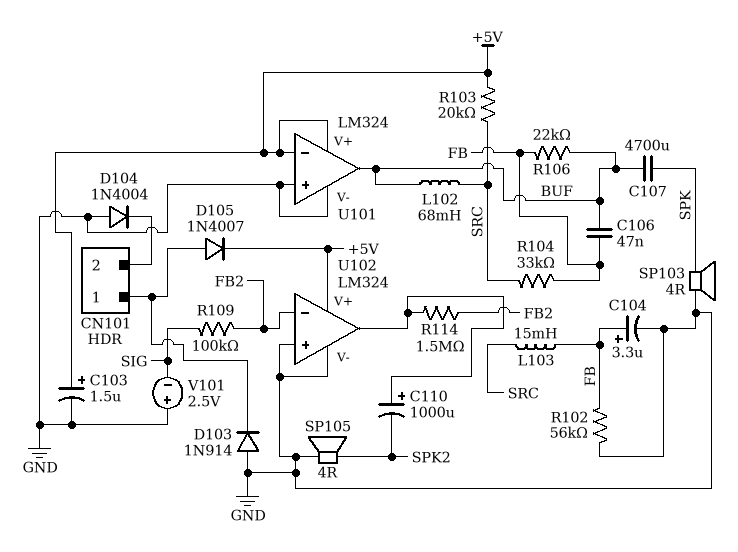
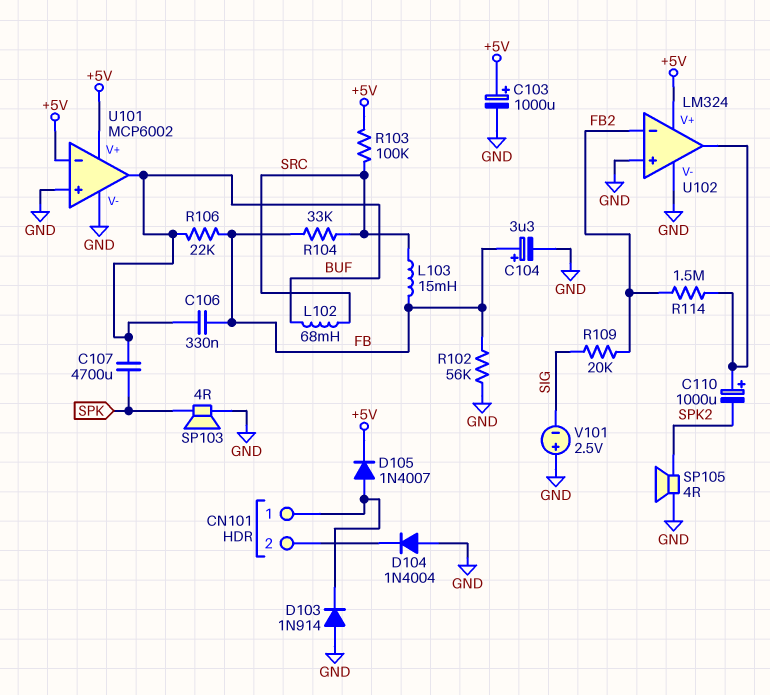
C103: 1.5uF (plus +5V, minus GND) -> 1000uF (plus +5V, minus GND)
C106: 47nF (BUF, FB) -> 330nF (BUF, FB)
R103: 20k (+5V, SRC) -> 100k (+5V, SRC)
R109: 100k (FB2, SIG) -> 20k (FB2, SIG)
U101: LM324 -> MCP6002

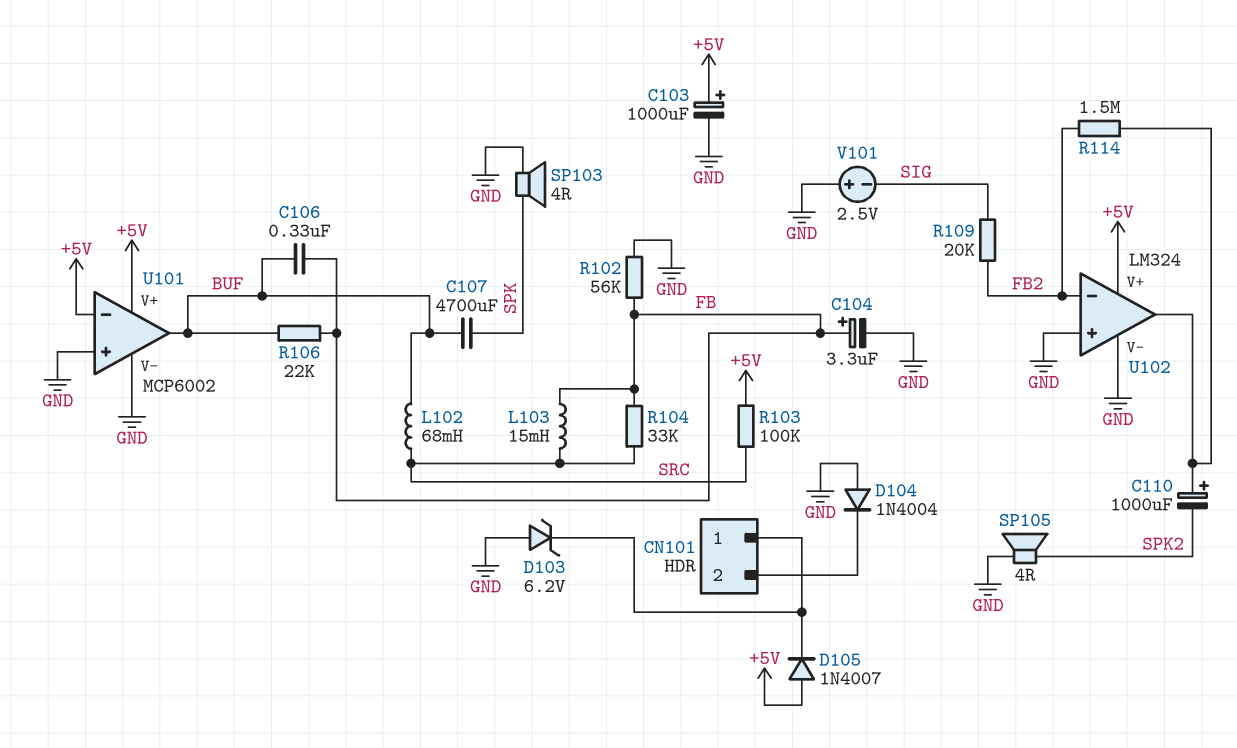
D103: diode 1N914 (A GND, K CN101/1) -> zener 6.2V (A GND, K CN101/1)
D105: diode 1N4007 (A CN101/1, K +5V) -> diode 1N4007 (A +5V, K CN101/1)

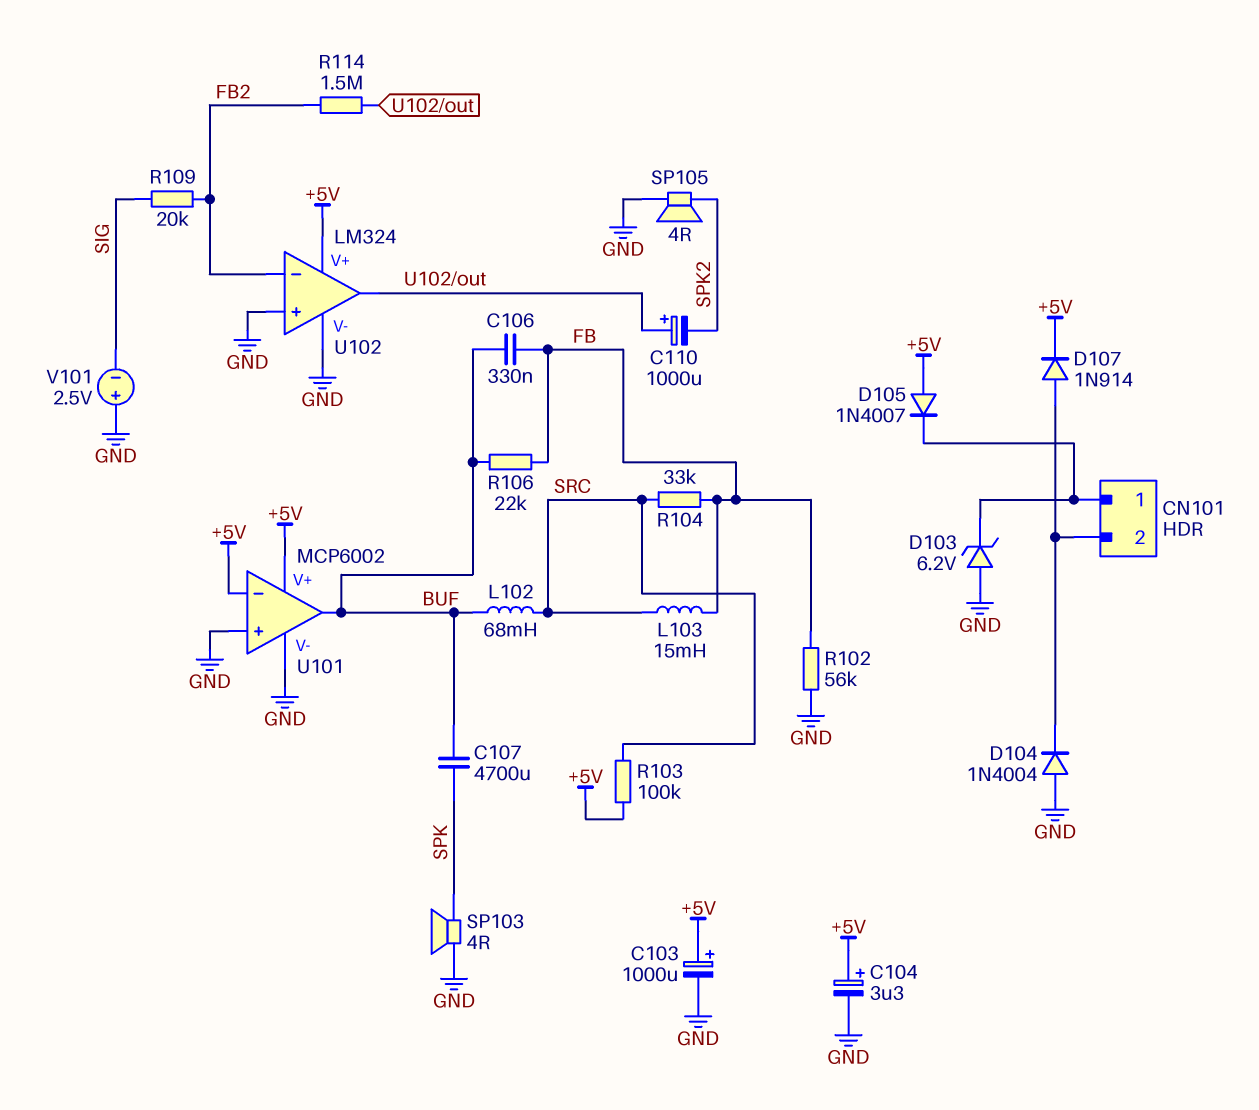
C104: 3.3uF (plus FB, minus GND) -> 3.3uF (plus +5V, minus GND)
D107: none -> diode 1N914 (A CN101/2, K +5V)

